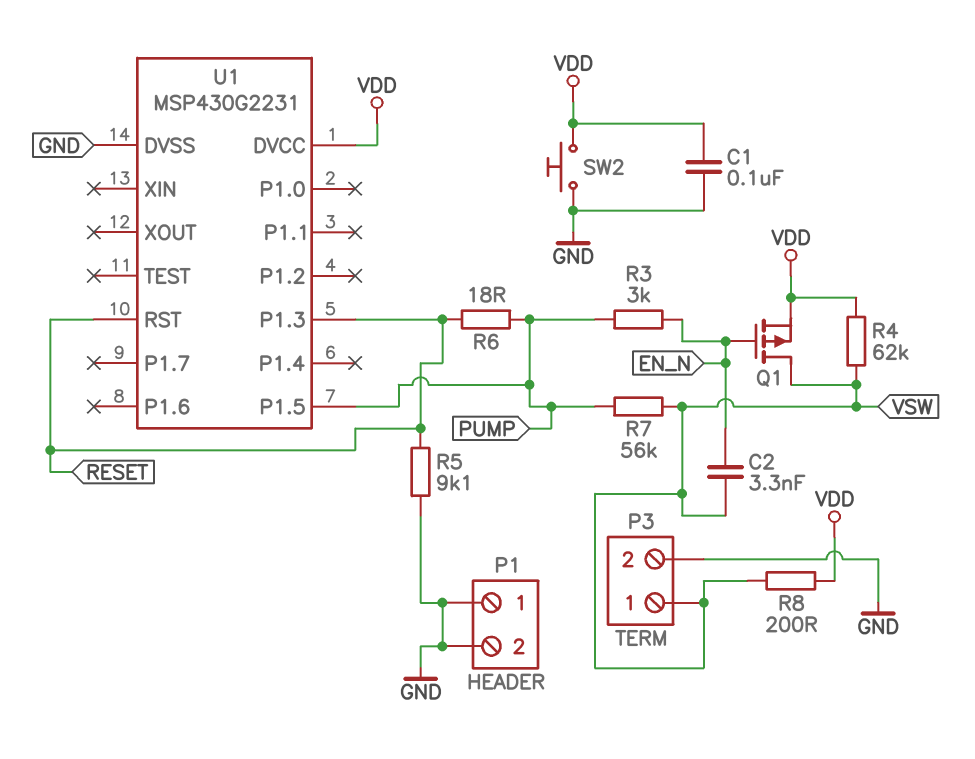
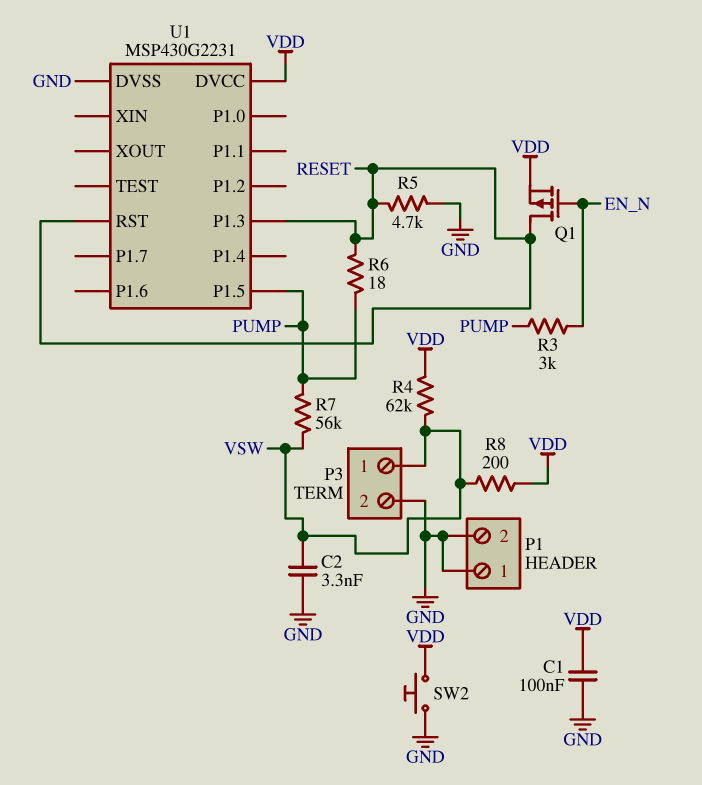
C2: 3.3nF (EN_N, VSW) -> 3.3nF (GND, VSW)
Q1: PMOS (G EN_N, D VSW, S VDD) -> PMOS (G EN_N, D RESET, S VDD)
R5: 9.1k (GND, RESET) -> 4.7k (GND, RESET)

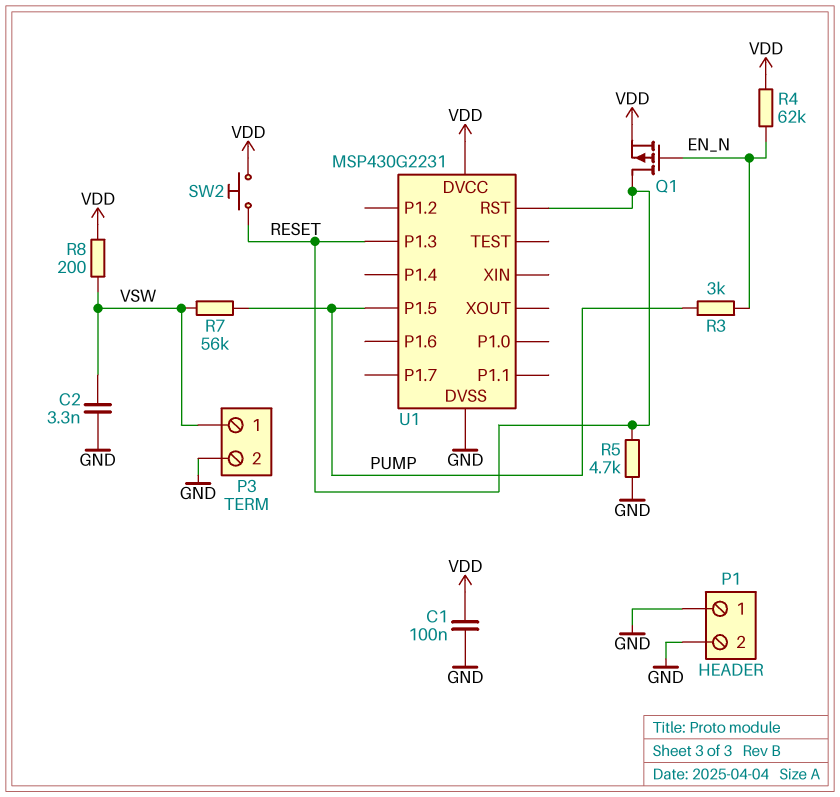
R4: 62k (VDD, VSW) -> 62k (EN_N, VDD)
R6: 18 (PUMP, RESET) -> none
SW2: button (GND, VDD) -> button (RESET, VDD)

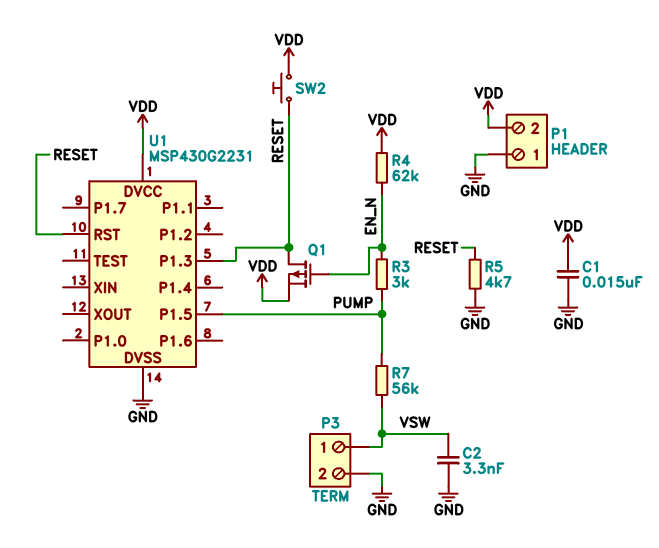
C1: 100nF (GND, VDD) -> 15nF (GND, VDD)
P1 pin 2: GND -> VDD
R8: 200 (VDD, VSW) -> none

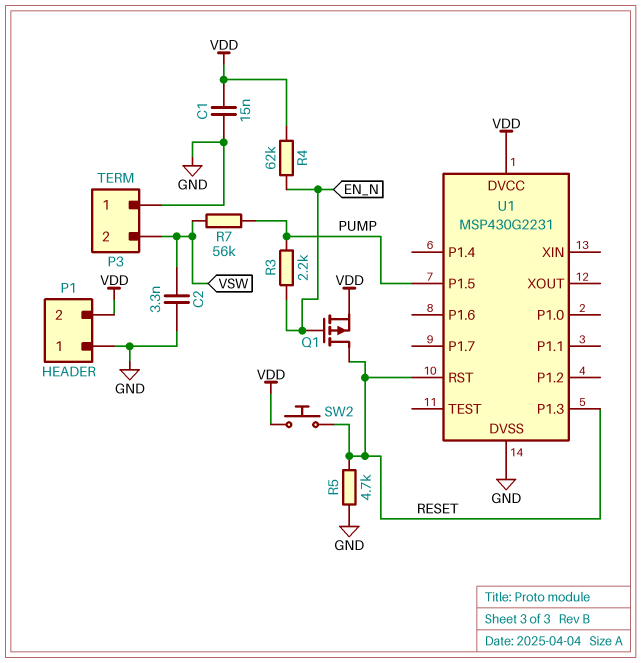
P3 pin 1: VSW -> GND
P3 pin 2: GND -> VSW
R3: 3k (EN_N, PUMP) -> 2.2k (EN_N, PUMP)

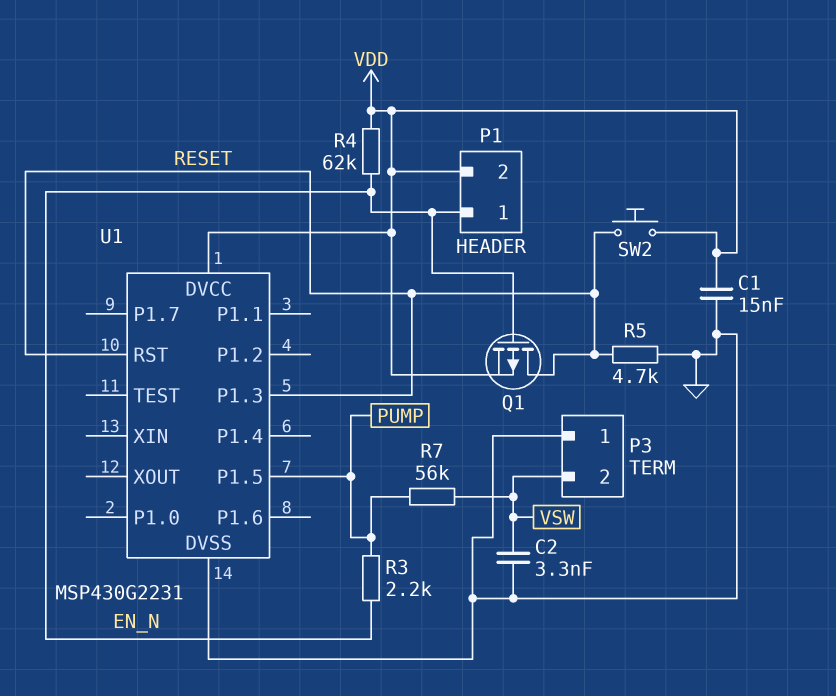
P1 pin 1: GND -> EN_N

